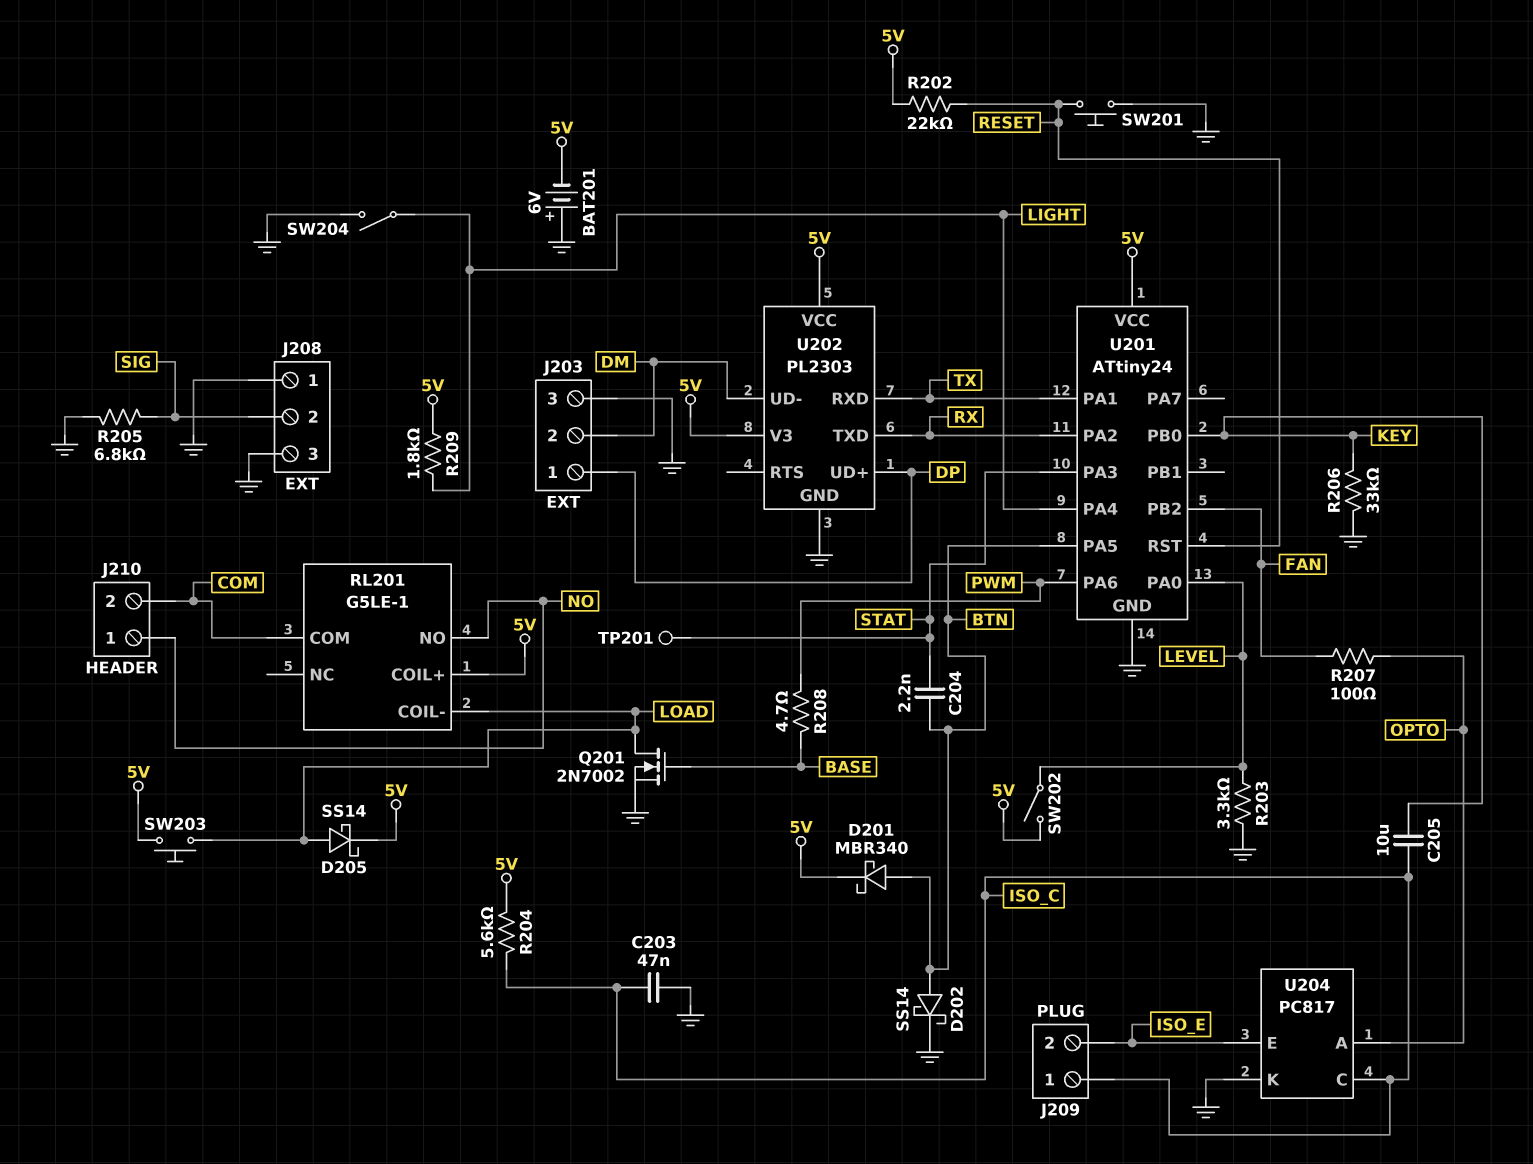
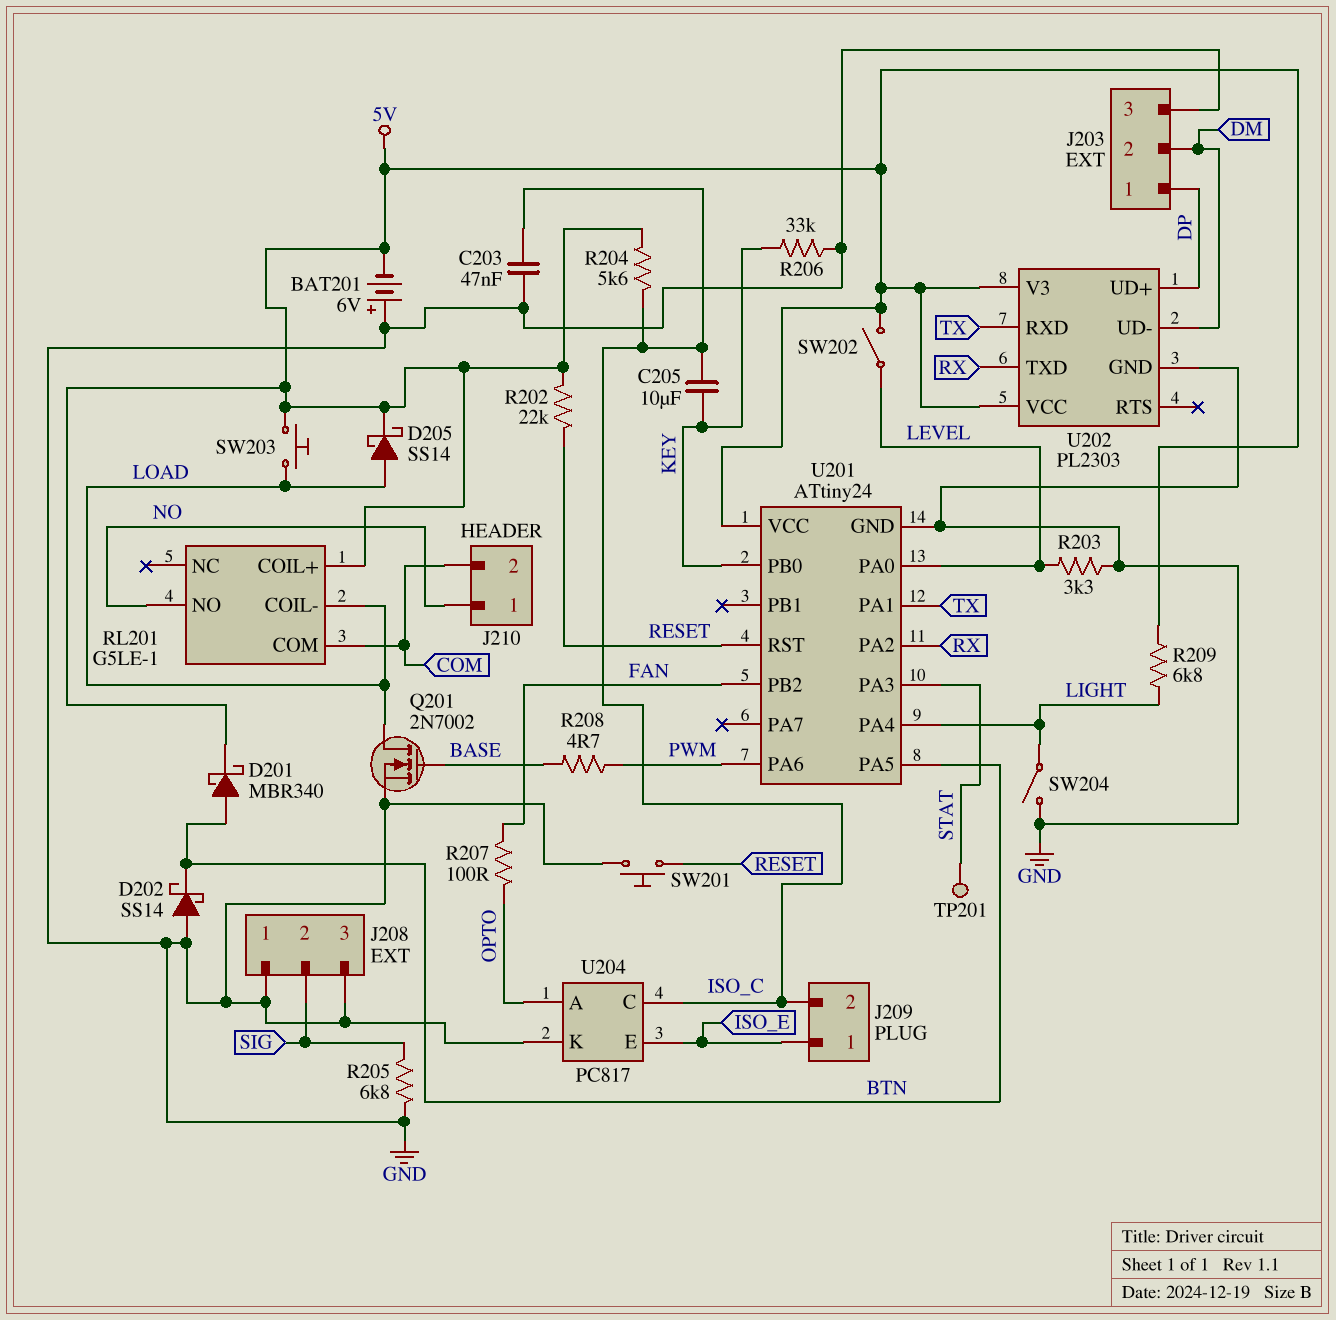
C204: 2.2nF (BTN, STAT) -> none
D202: schottky SS14 (A BTN, K GND) -> schottky SS14 (A GND, K BTN)
J209 pin 1: ISO_C -> ISO_E
J209 pin 2: ISO_E -> ISO_C
R209: 1.8k (5V, LIGHT) -> 6.8k (5V, LIGHT)

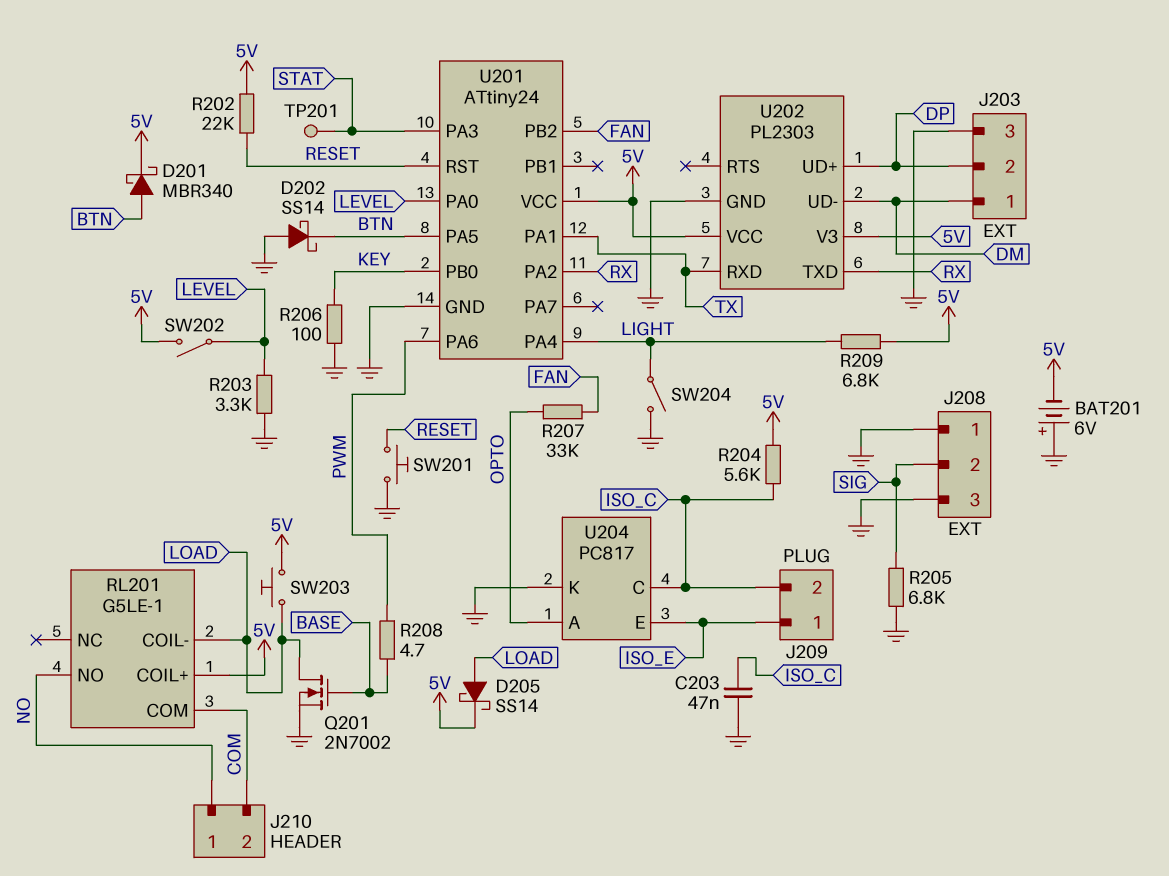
C205: 10uF (ISO_C, KEY) -> none
J203 pin 1: DP -> DM
J203 pin 2: DM -> DP
R206: 33k (GND, KEY) -> 100 (GND, KEY)
R207: 100 (FAN, OPTO) -> 33k (FAN, OPTO)

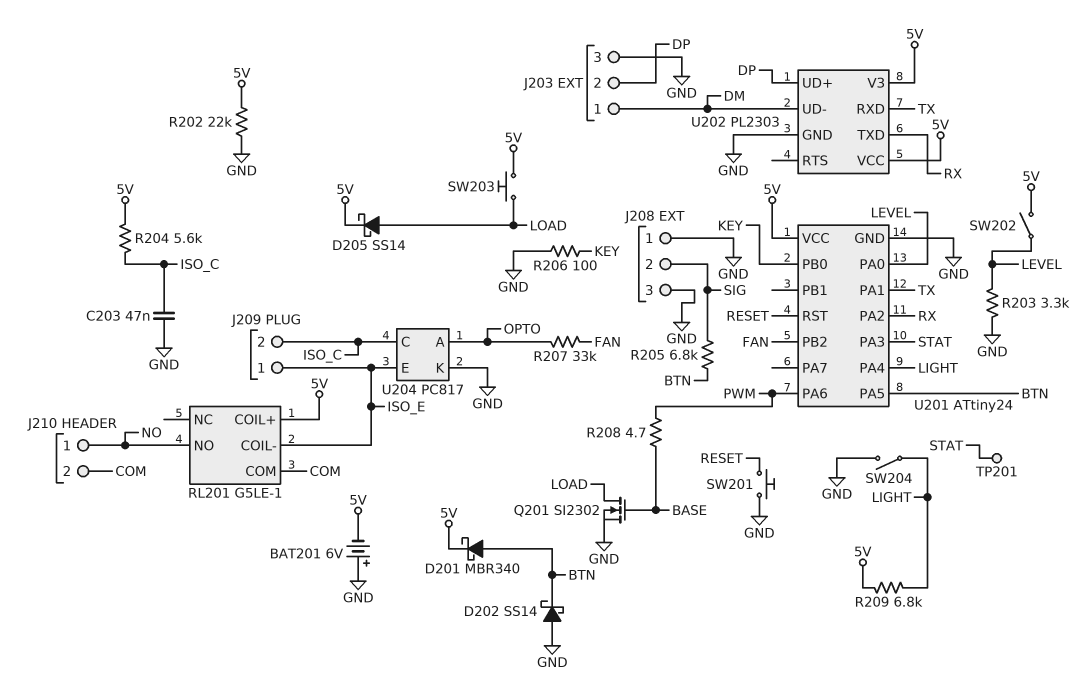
Q201: NMOS 2N7002 (G BASE, D LOAD, S GND) -> NMOS SI2302 (G BASE, D LOAD, S GND)
R202: 22k (5V, RESET) -> 22k (5V, GND)
R205: 6.8k (GND, SIG) -> 6.8k (BTN, SIG)
RL201 pin COIL-: LOAD -> ISO_E

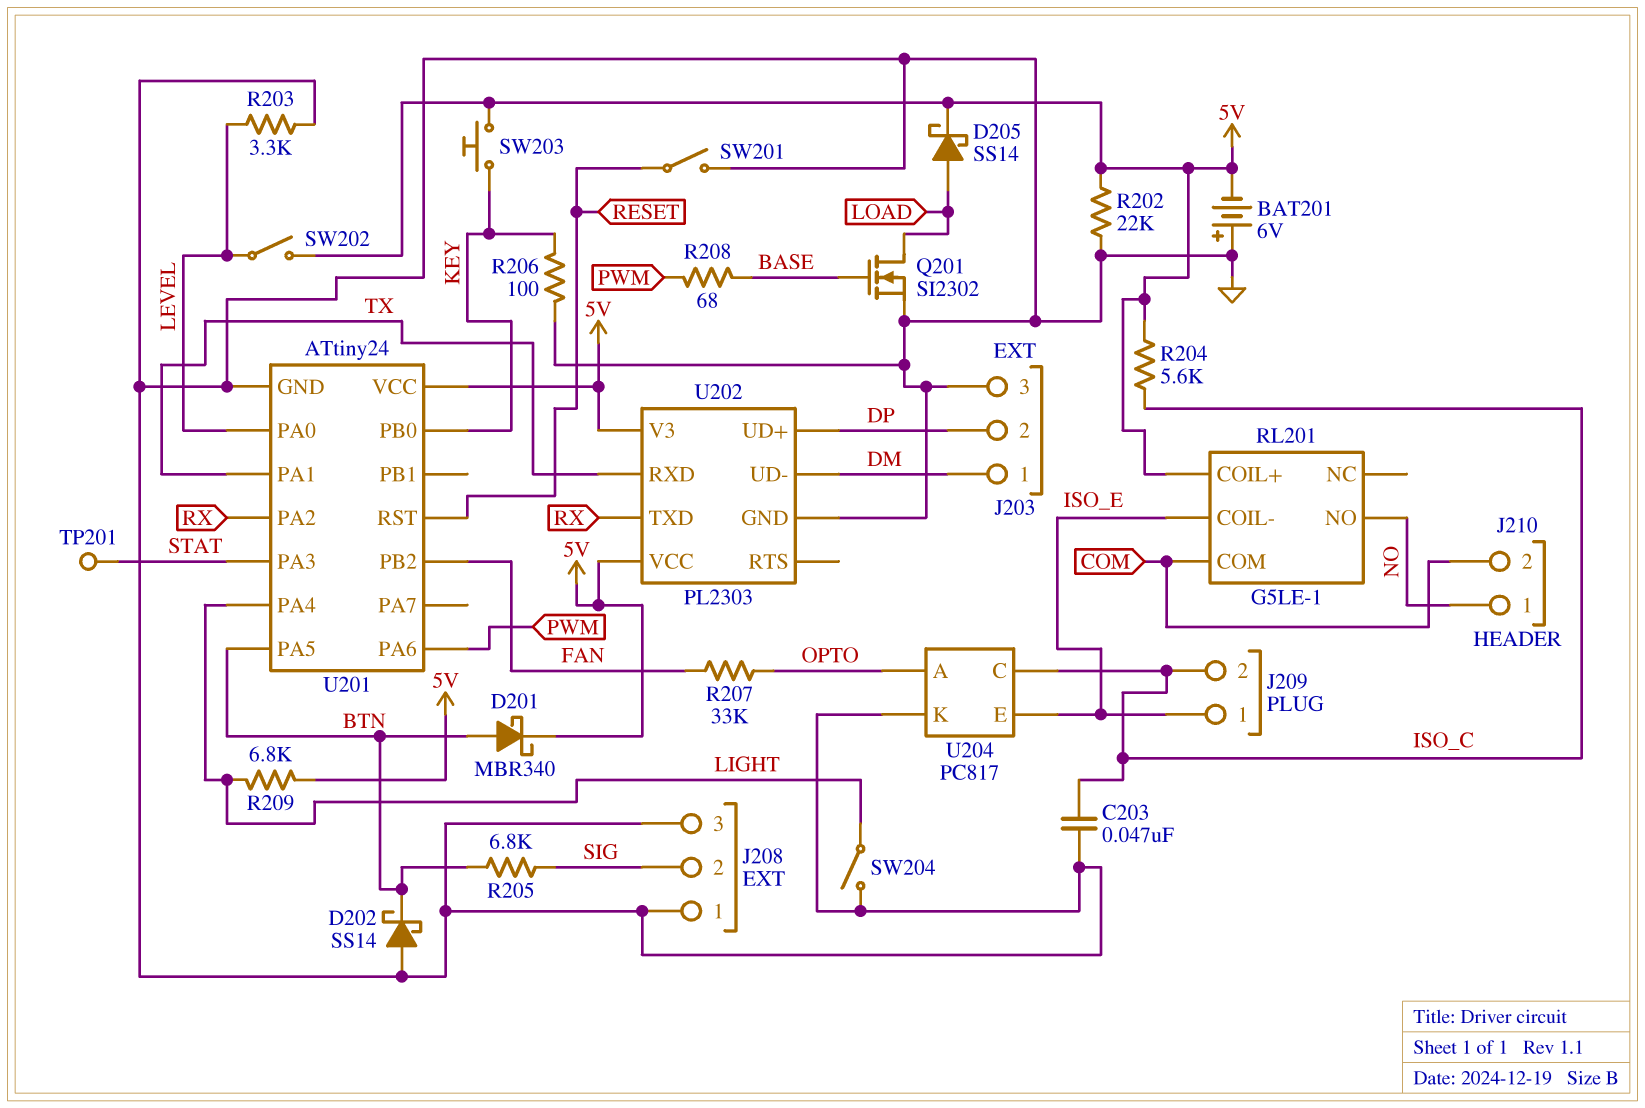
R208: 4.7 (BASE, PWM) -> 68 (BASE, PWM)
SW201: button (GND, RESET) -> switch (GND, RESET)
SW203: button (5V, LOAD) -> button (5V, KEY)

